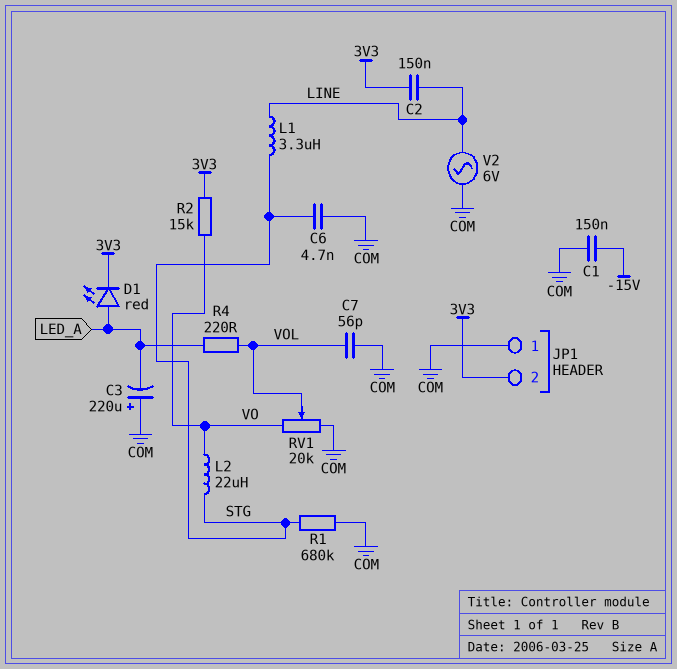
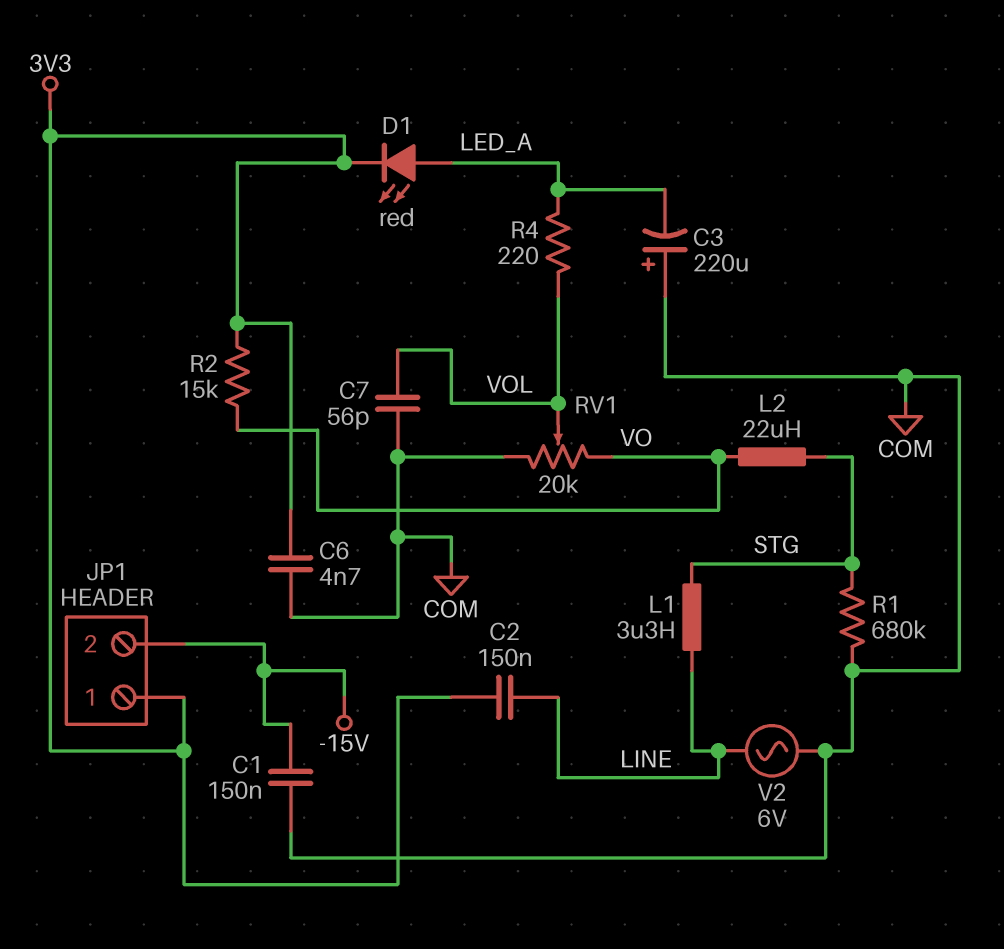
C6: 4.7nF (COM, STG) -> 4.7nF (3V3, COM)
JP1 pin 1: COM -> 3V3
JP1 pin 2: 3V3 -> -15V

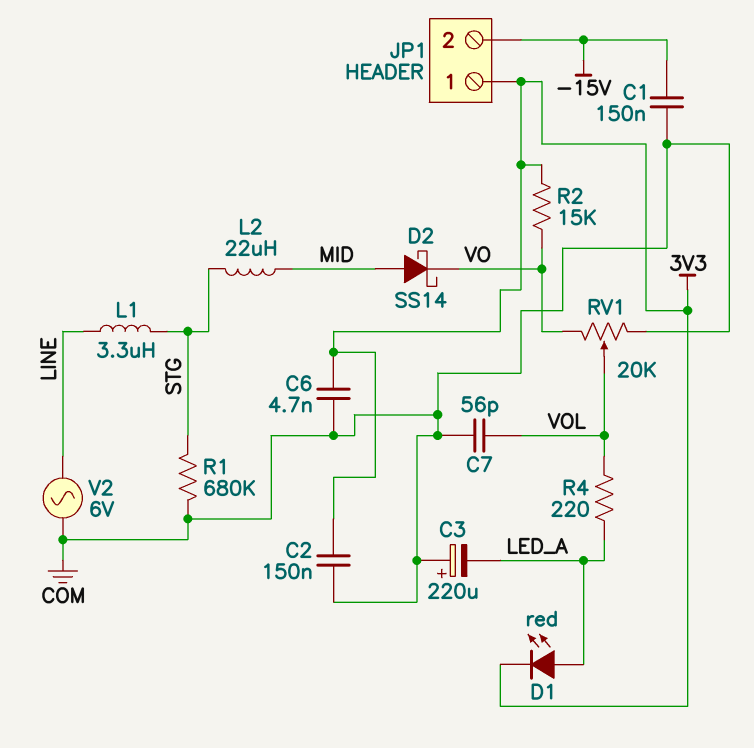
C2: 150nF (3V3, LINE) -> 150nF (3V3, COM)
D2: none -> schottky SS14 (A MID, K VO)
L2: 22uH (STG, VO) -> 22uH (MID, STG)

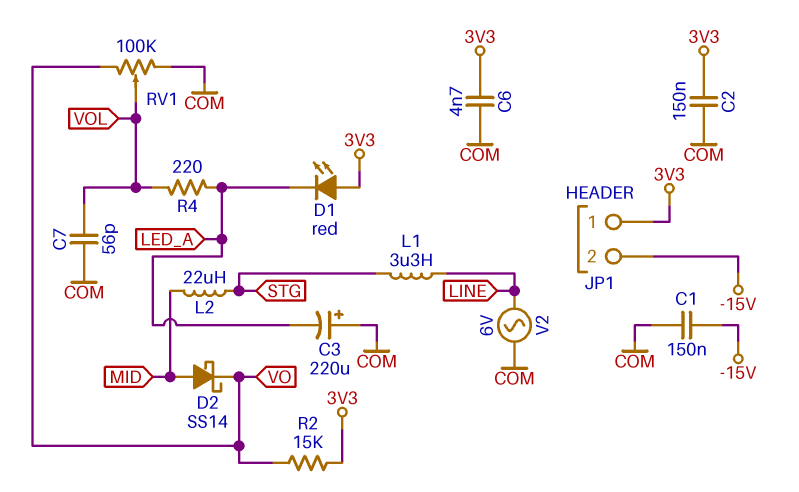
D1: LED red (A LED_A, K 3V3) -> LED red (A 3V3, K LED_A)
R1: 680k (COM, STG) -> none
RV1: 20k (COM, VO, wiper VOL) -> 100k (COM, VO, wiper VOL)

